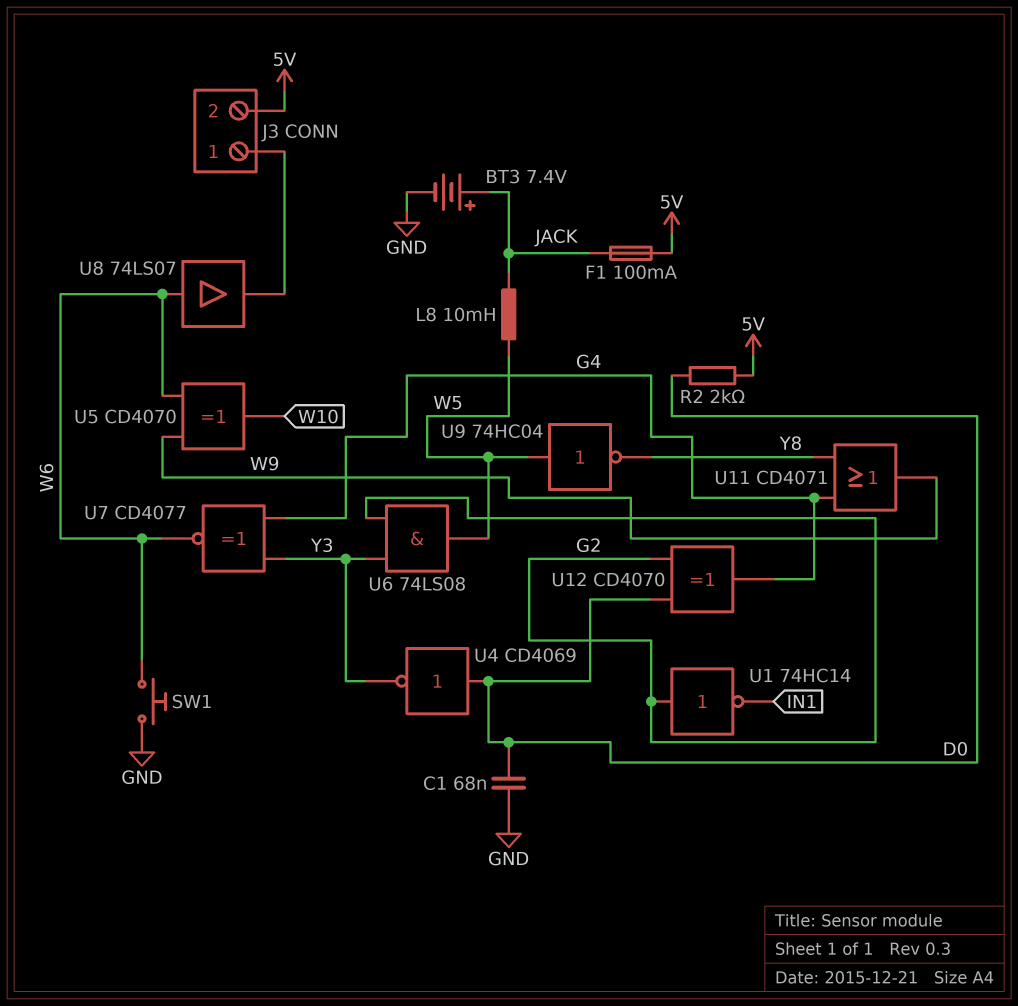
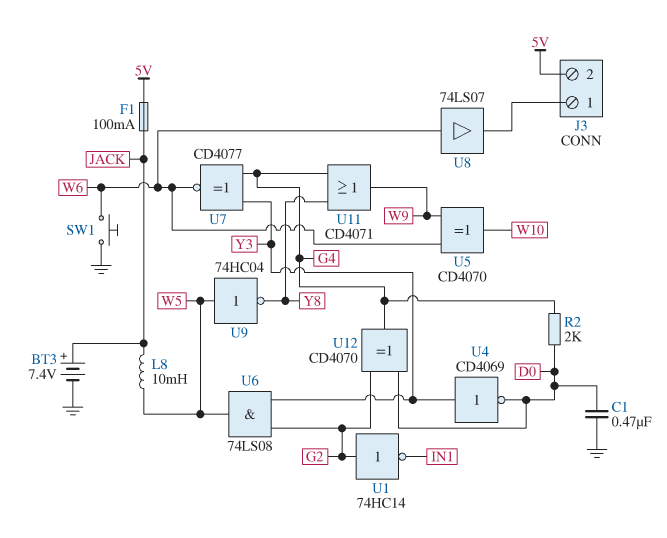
C1: 68nF (D0, GND) -> 470nF (D0, GND)
R2: 2k (5V, D0) -> 2k (D0, G4)
U4: NOT CD4069 (in D0, out Y3) -> NOT CD4069 (in Y3, out D0)

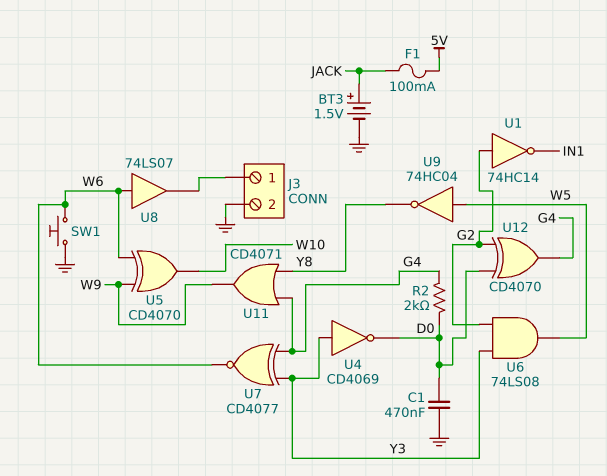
BT3: 7.4V (plus JACK, minus GND) -> 1.5V (plus JACK, minus GND)
J3 pin 2: 5V -> GND
L8: 10mH (JACK, W5) -> none

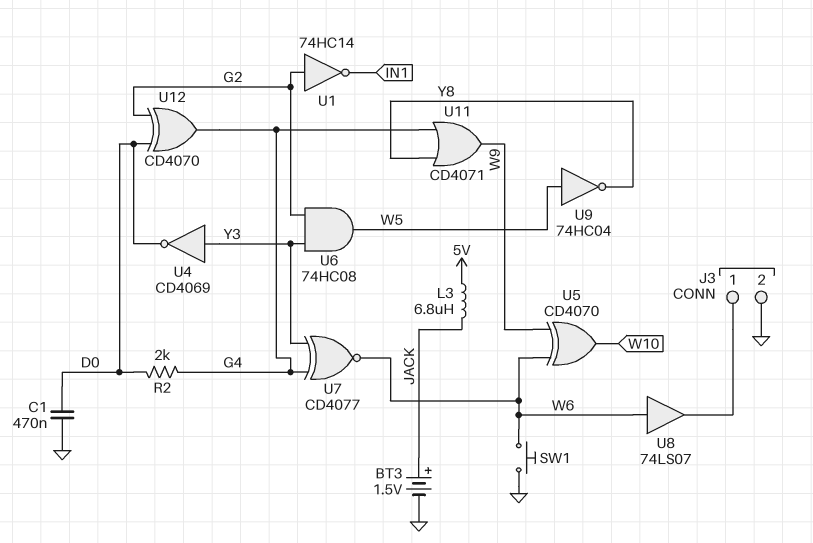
F1: 100mA (5V, JACK) -> none
L3: none -> 6.8uH (5V, JACK)
U6: AND 74LS08 (in G2, in Y3, out W5) -> AND 74HC08 (in G2, in Y3, out W5)

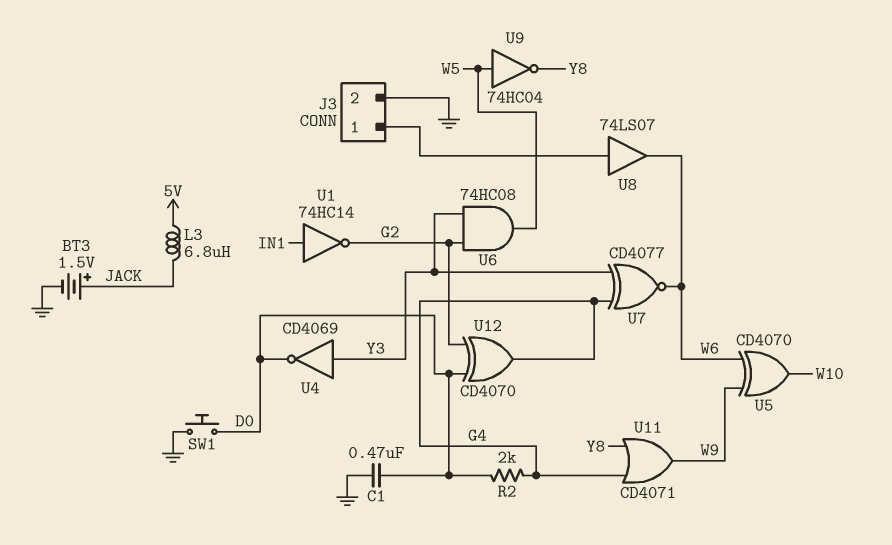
SW1: button (GND, W6) -> button (D0, GND)
U1: NOT 74HC14 (in G2, out IN1) -> NOT 74HC14 (in IN1, out G2)
U8: buffer 74LS07 (in W6, out J3/1) -> buffer 74LS07 (in J3/1, out W6)

